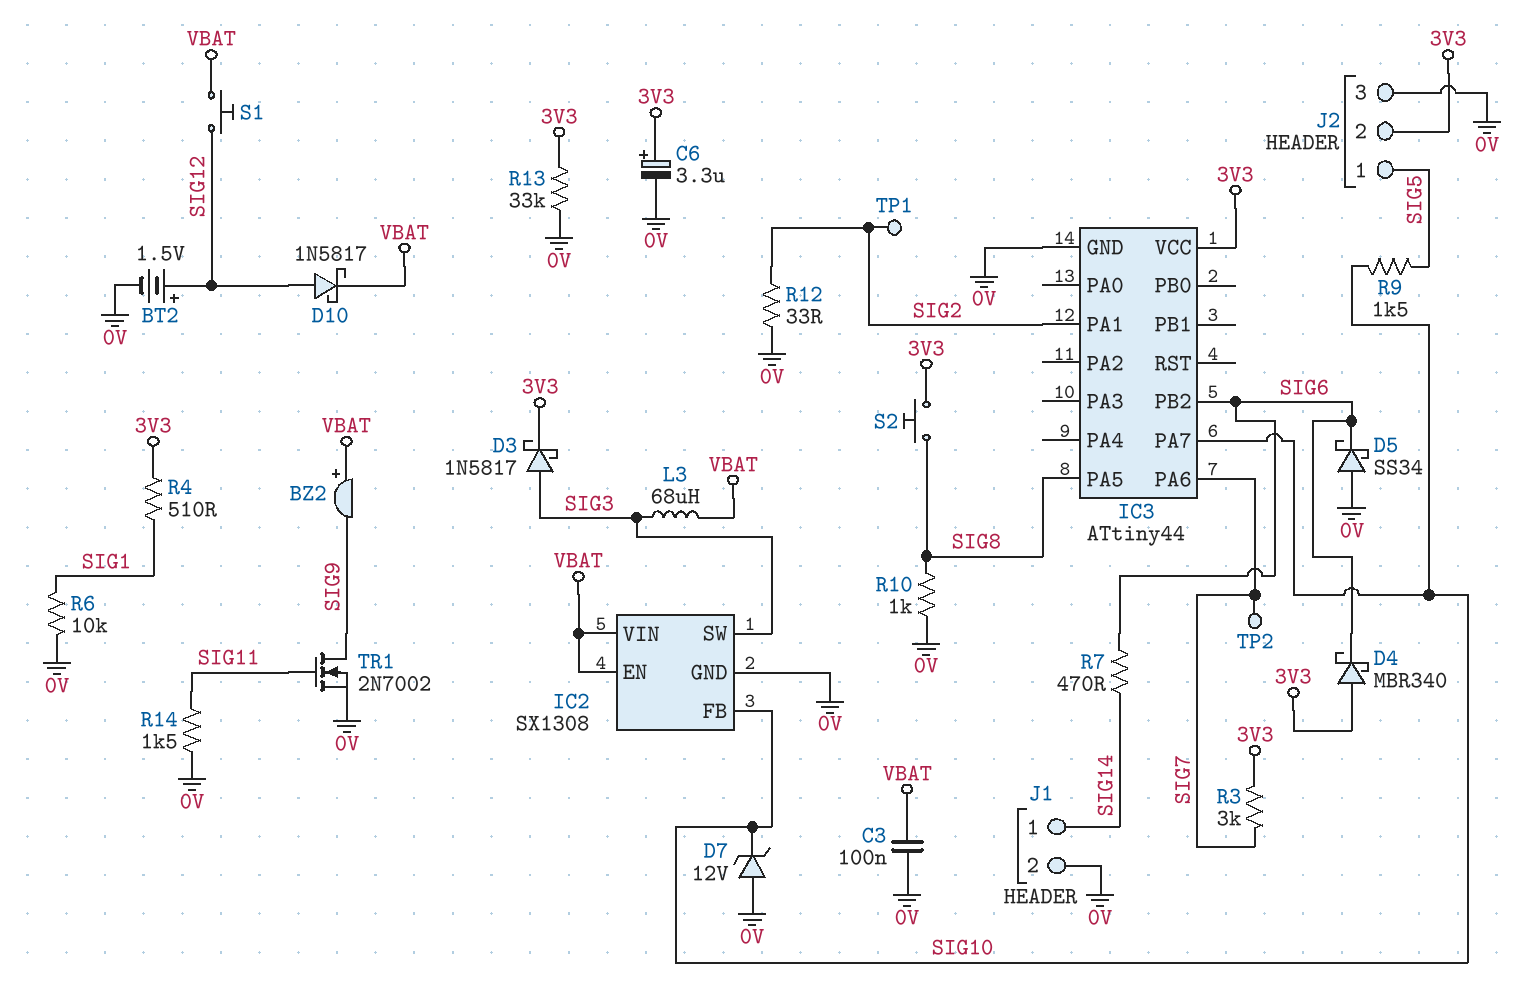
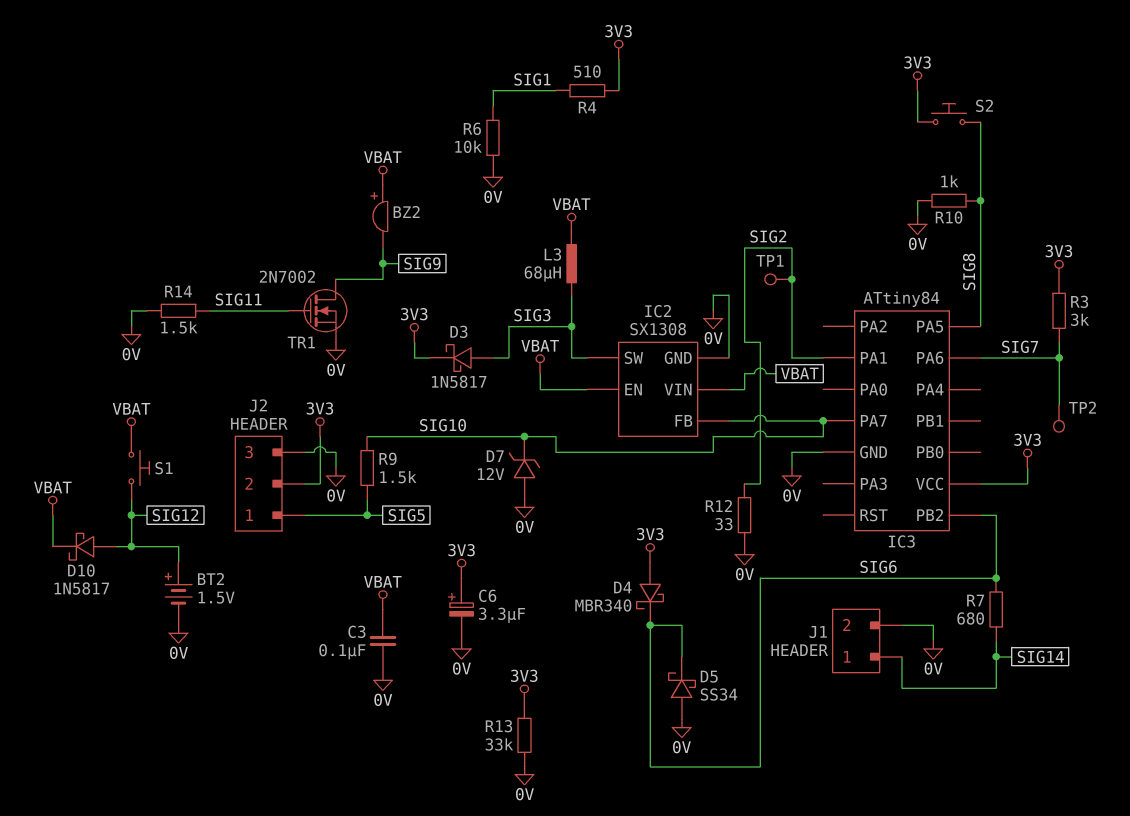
IC3: ATtiny44 -> ATtiny84
R7: 470 (SIG6, SIG14) -> 680 (SIG6, SIG14)

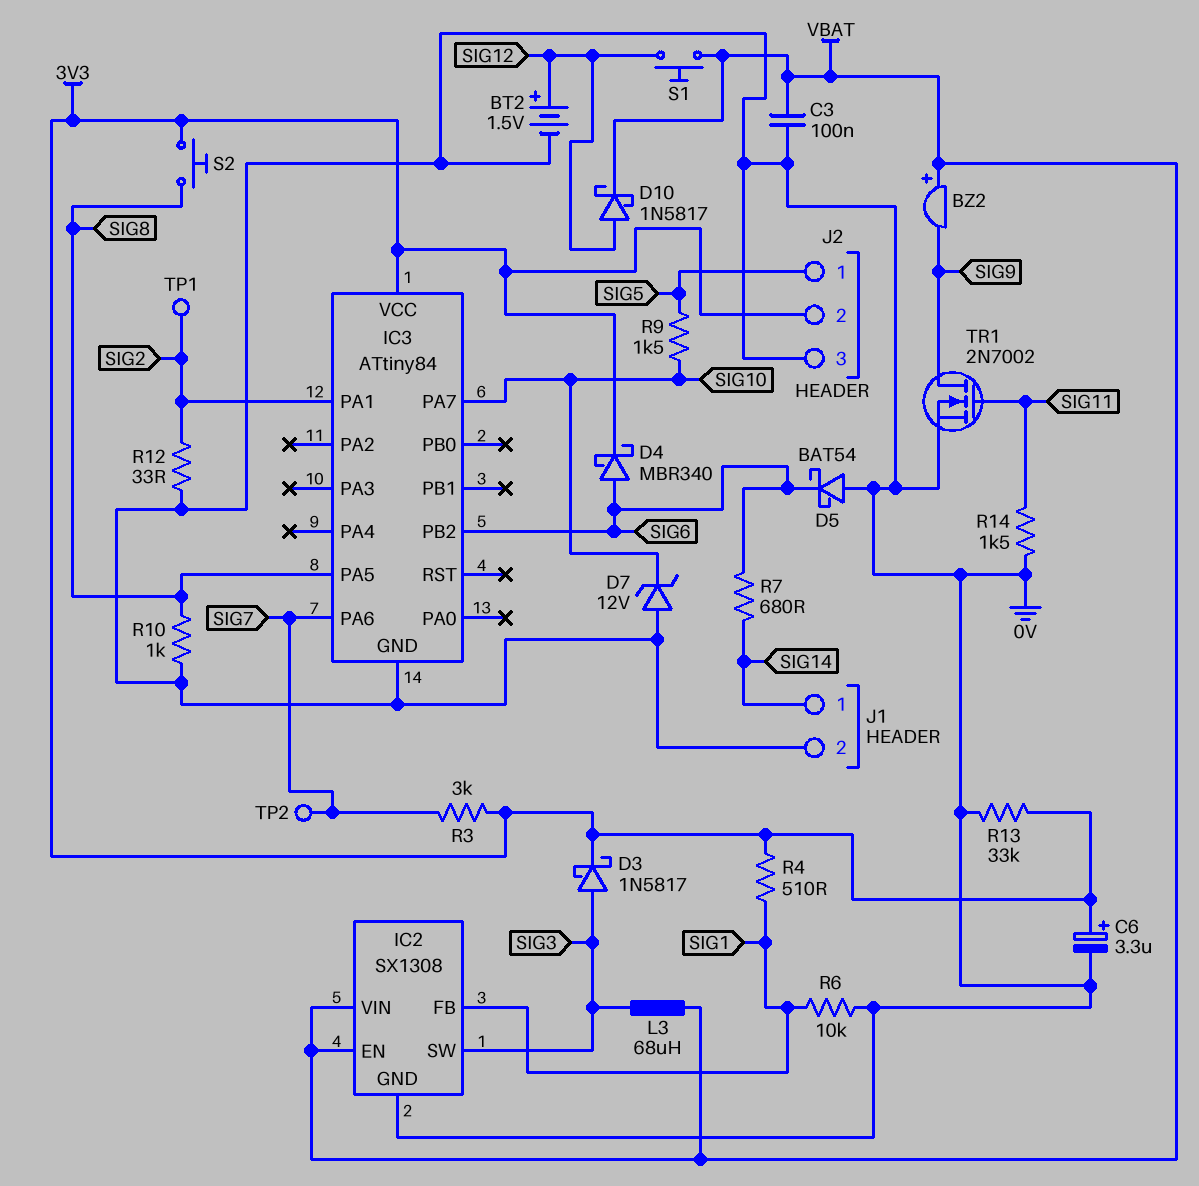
D4: schottky MBR340 (A 3V3, K SIG6) -> schottky MBR340 (A SIG6, K 3V3)
D5: schottky SS34 (A 0V, K SIG6) -> schottky BAT54 (A 0V, K SIG6)
IC2 pin FB: SIG10 -> SIG1

